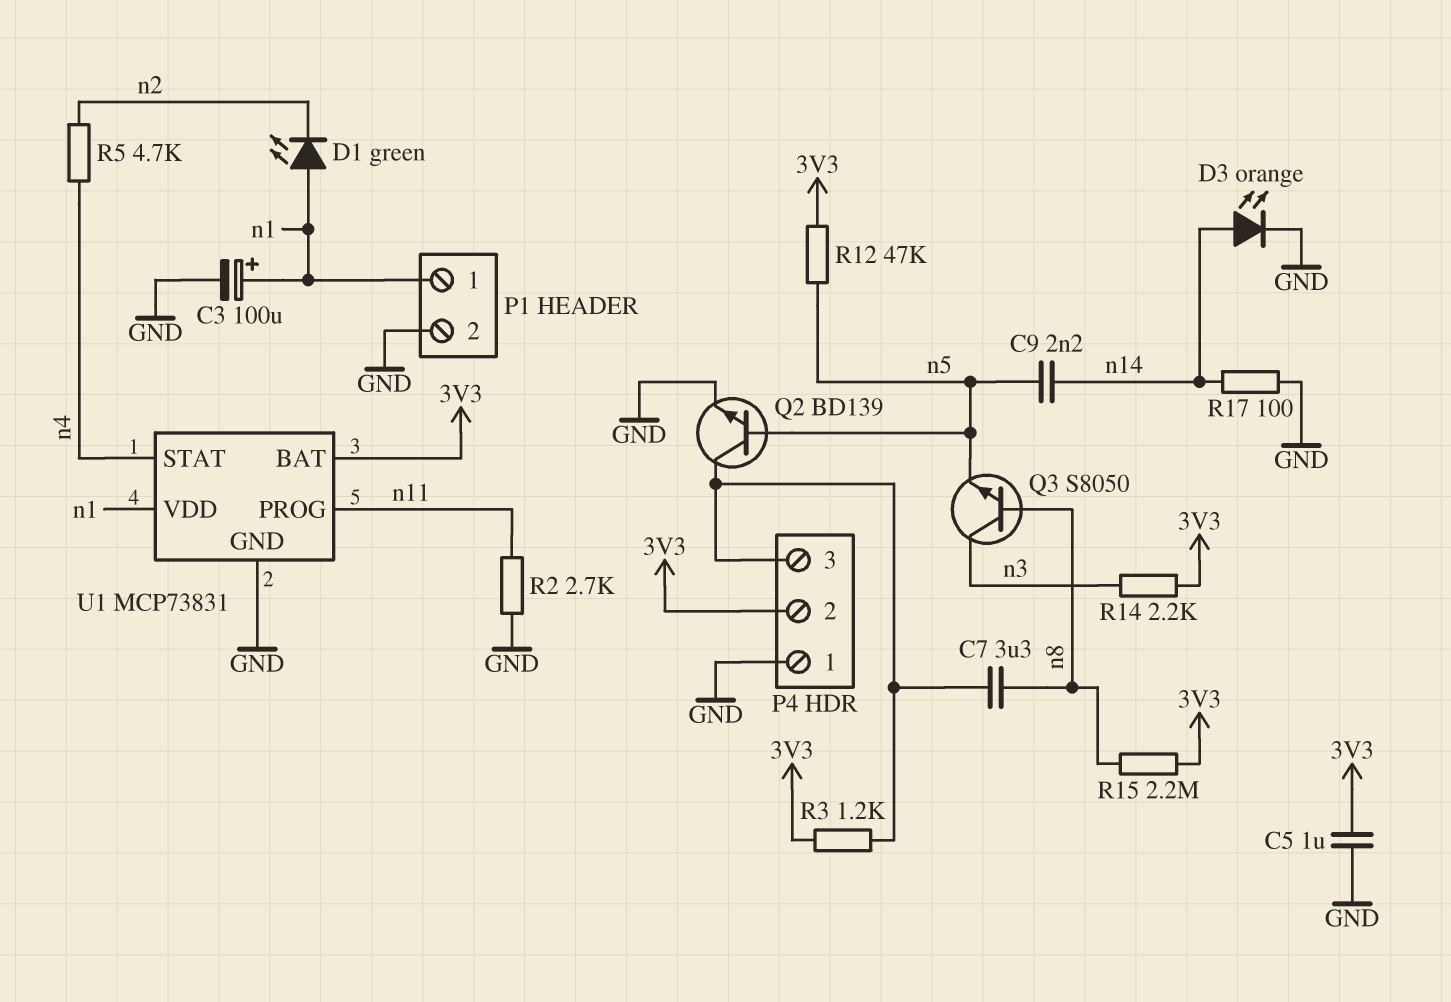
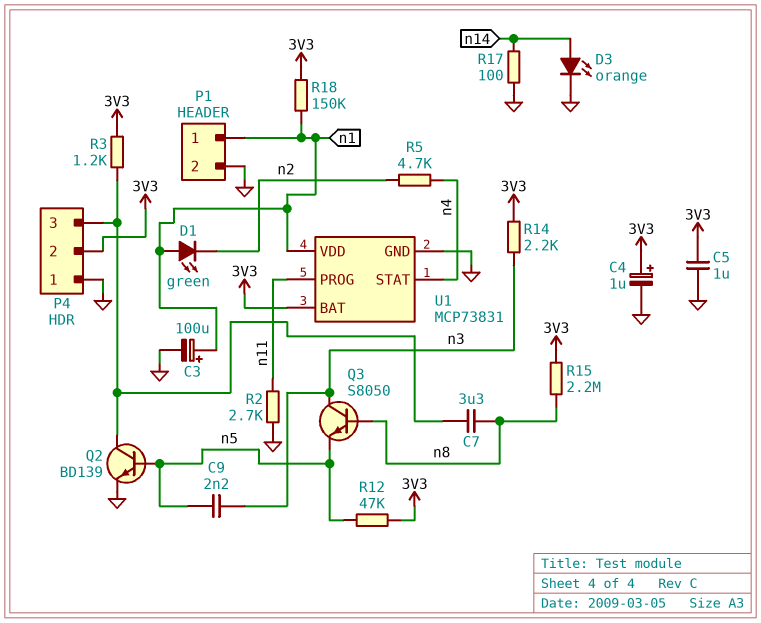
C4: none -> 1uF (plus 3V3, minus GND)
C9: 2.2nF (n5, n14) -> 2.2nF (n3, n5)
R18: none -> 150k (3V3, n1)

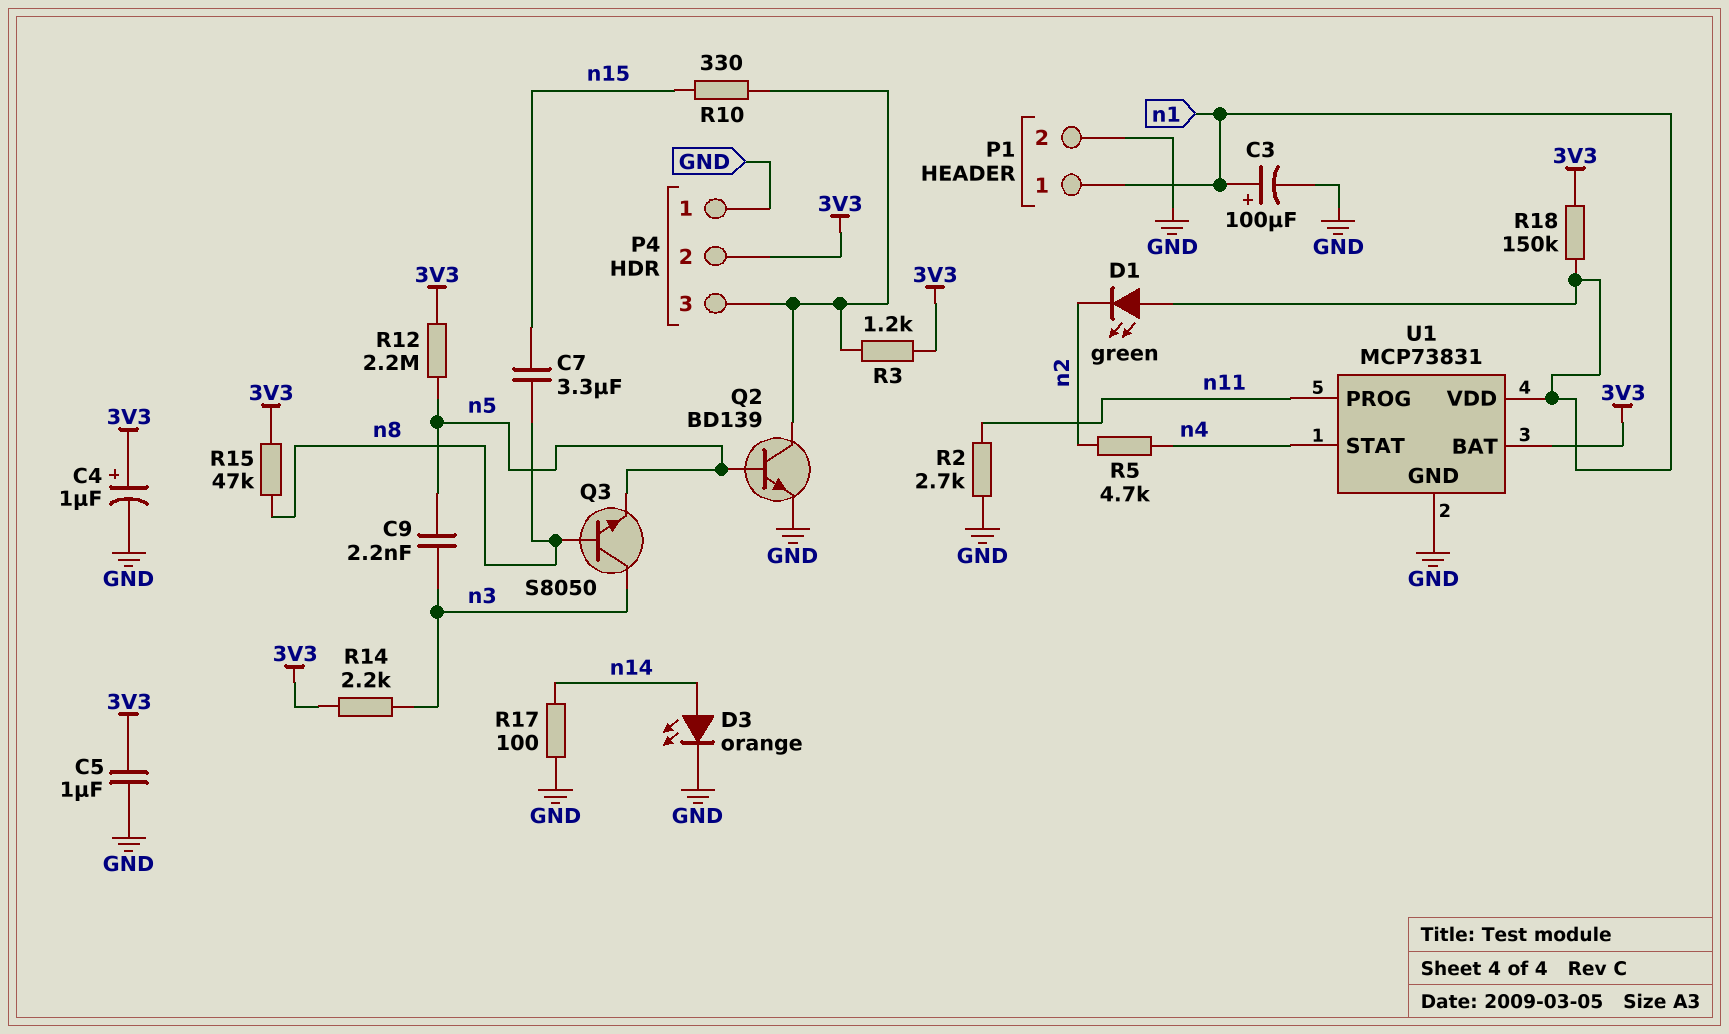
C7: 3.3uF (P4/3, n8) -> 3.3uF (n8, n15)
R10: none -> 330 (P4/3, n15)
R12: 47k (3V3, n5) -> 2.2M (3V3, n5)
R15: 2.2M (3V3, n8) -> 47k (3V3, n8)

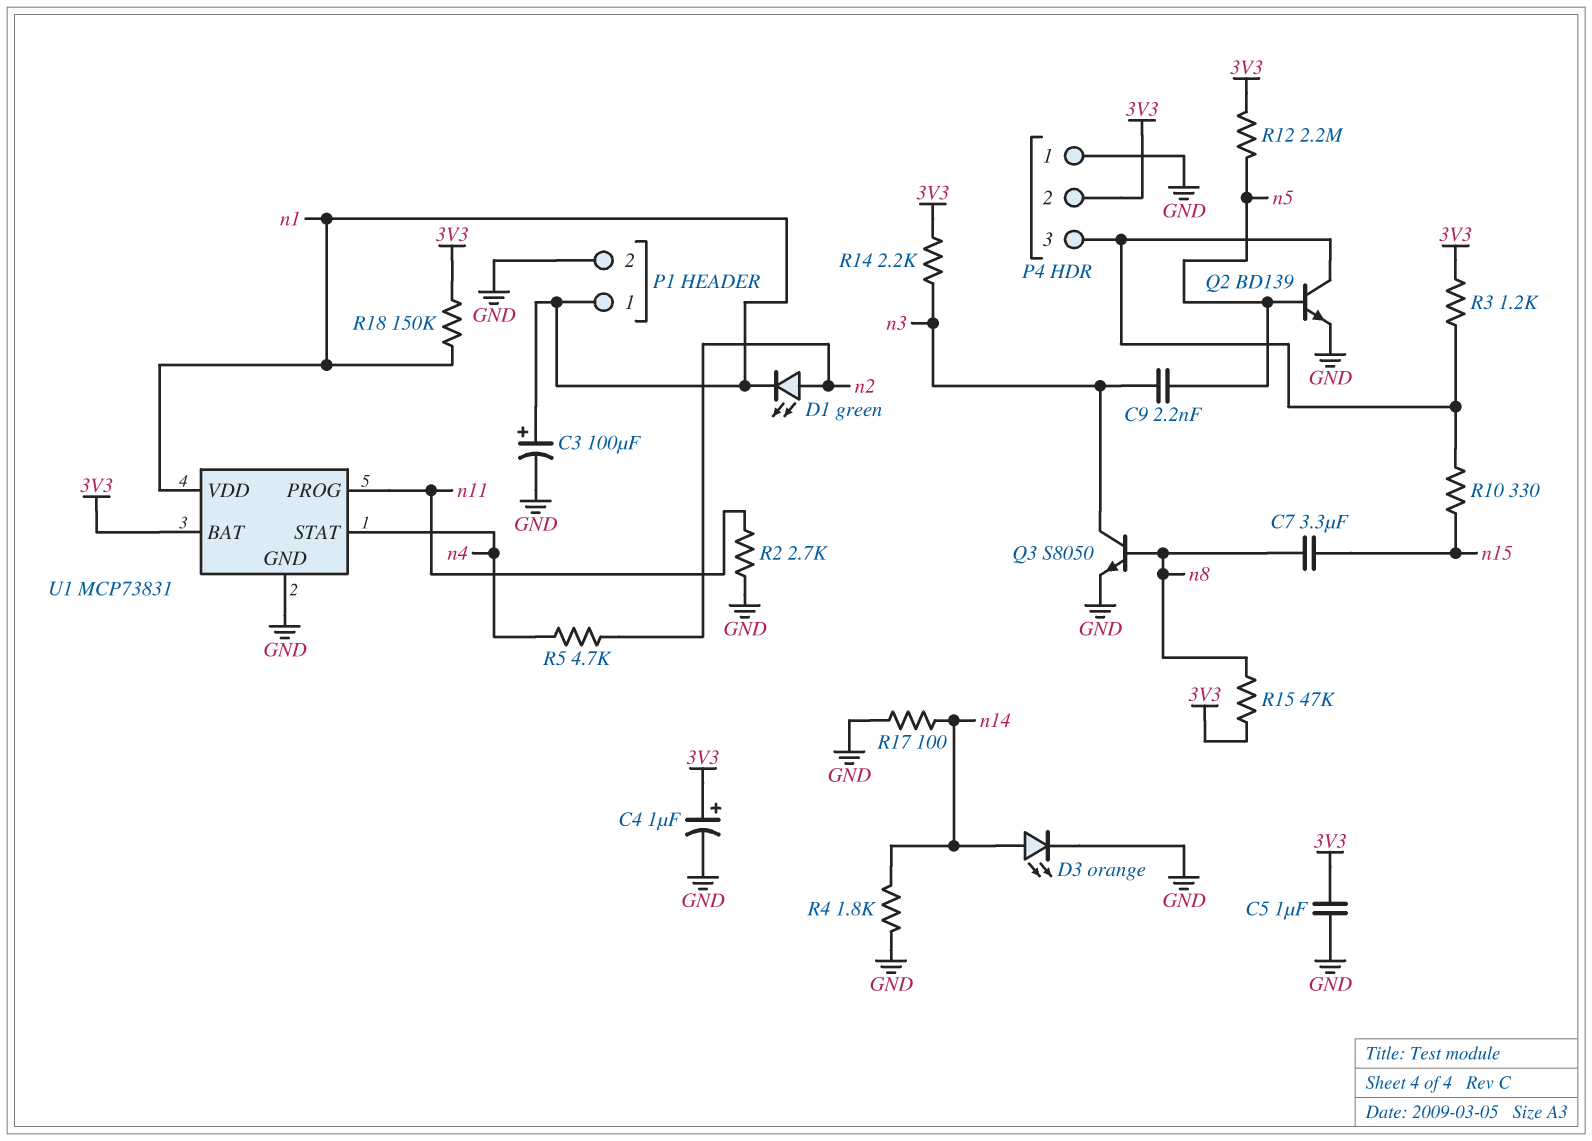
D1: LED green (A n1, K n2) -> LED green (A n2, K n1)
Q3: NPN S8050 (B n8, C n3, E n5) -> NPN S8050 (B n8, C n3, E GND)
R4: none -> 1.8k (GND, n14)

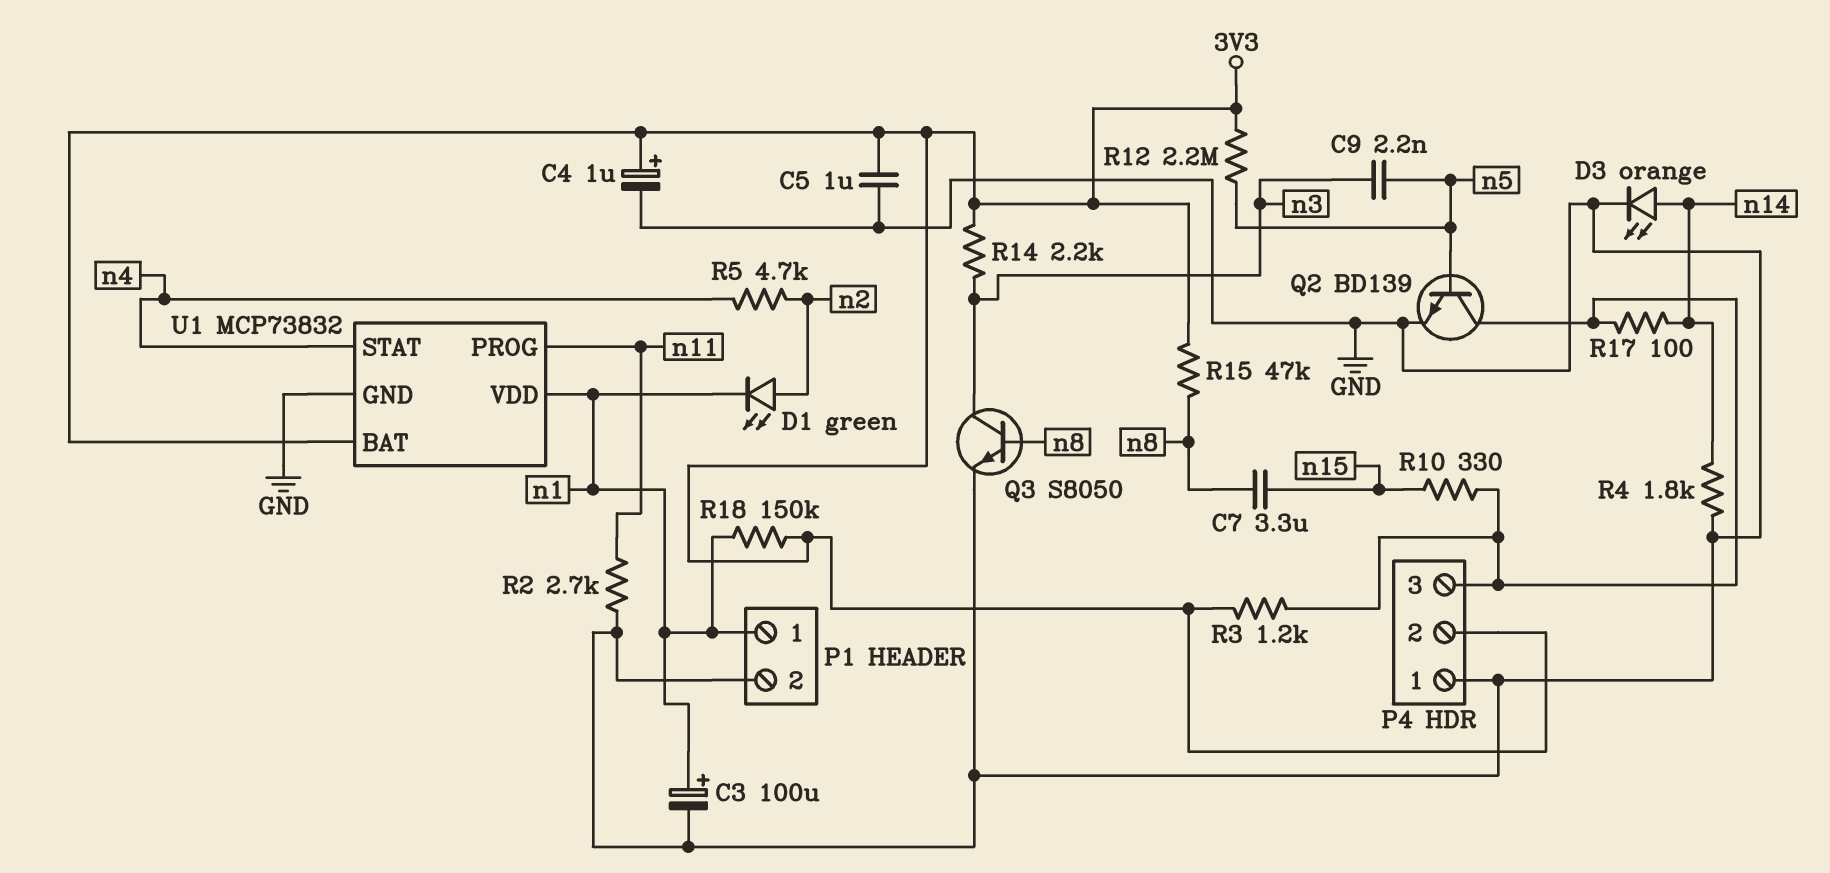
R17: 100 (GND, n14) -> 100 (P4/3, n14)
U1: MCP73831 -> MCP73832

